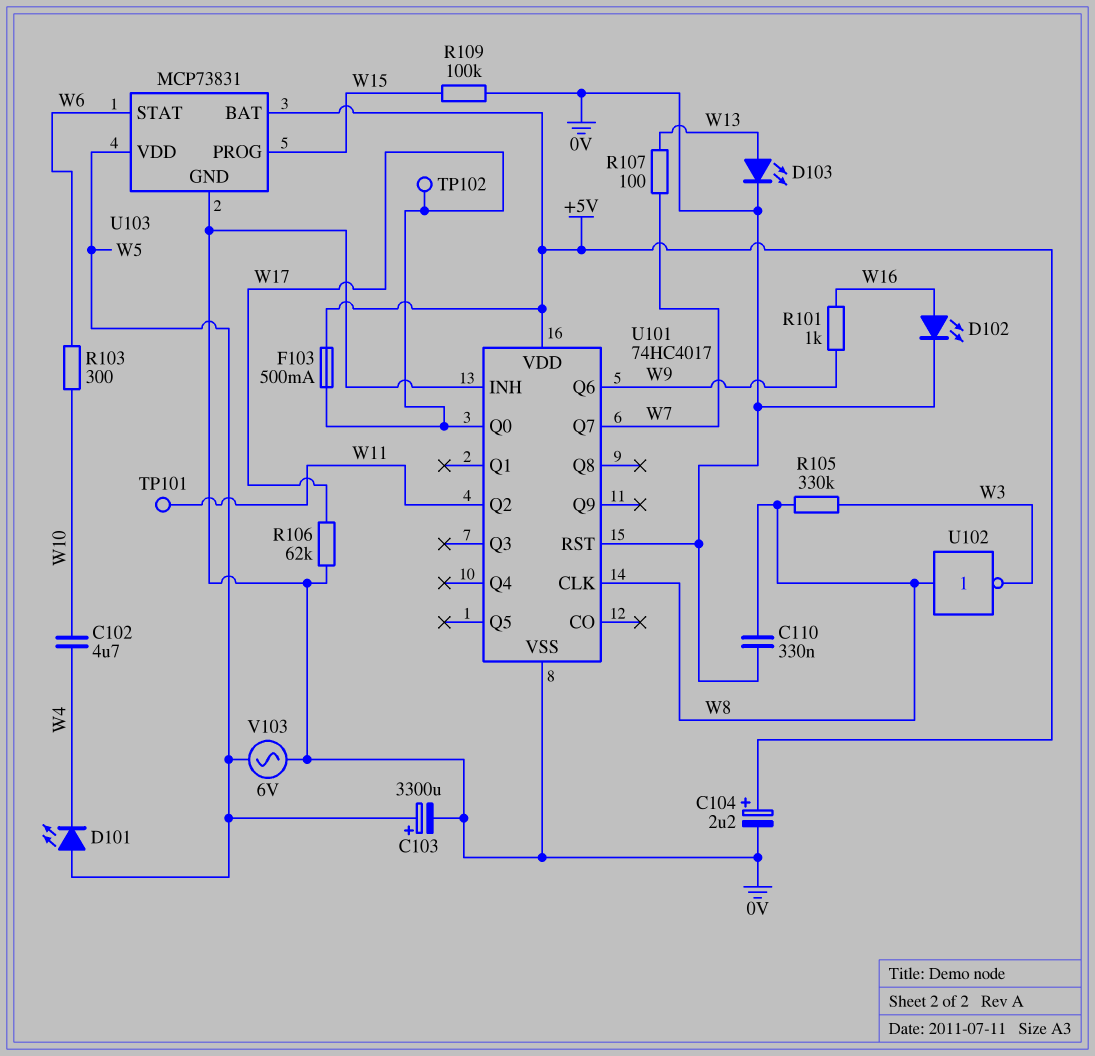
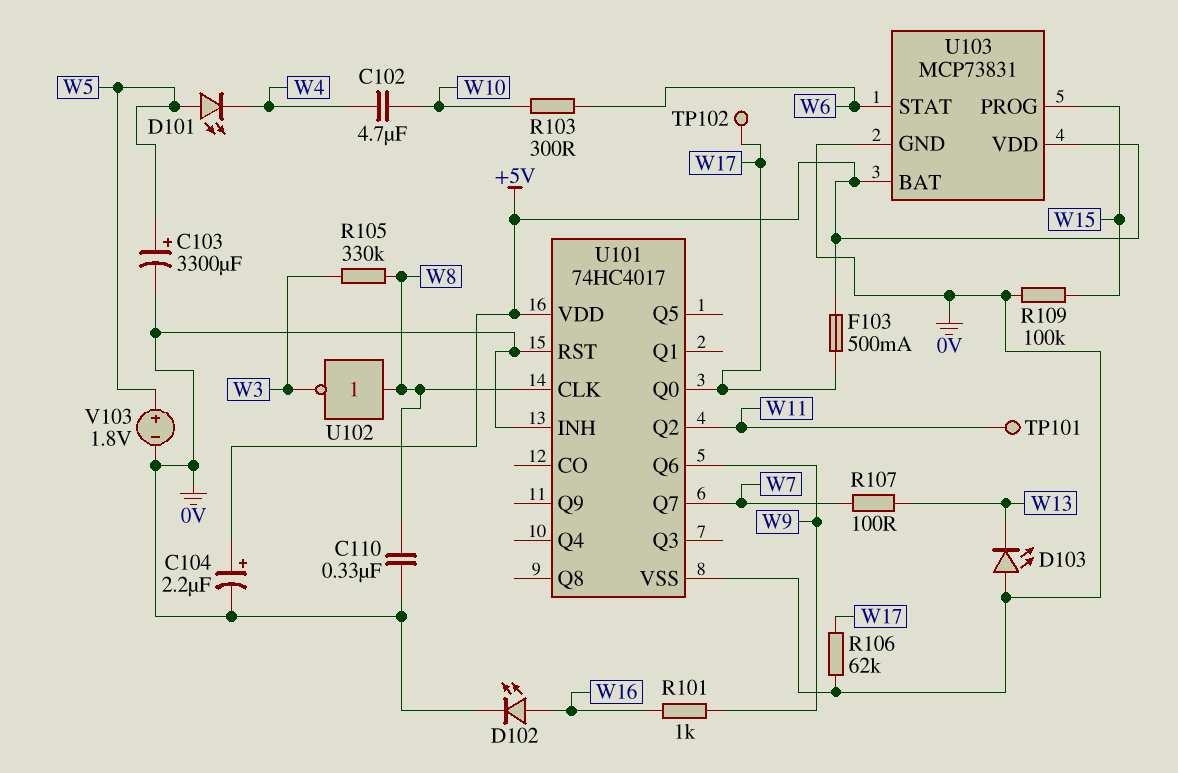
D103: LED (A W13, K 0V) -> LED (A 0V, K W13)
U103 pin VDD: W5 -> +5V
V103: AC 6V (0V, W5) -> 1.8V (plus W5, minus 0V)

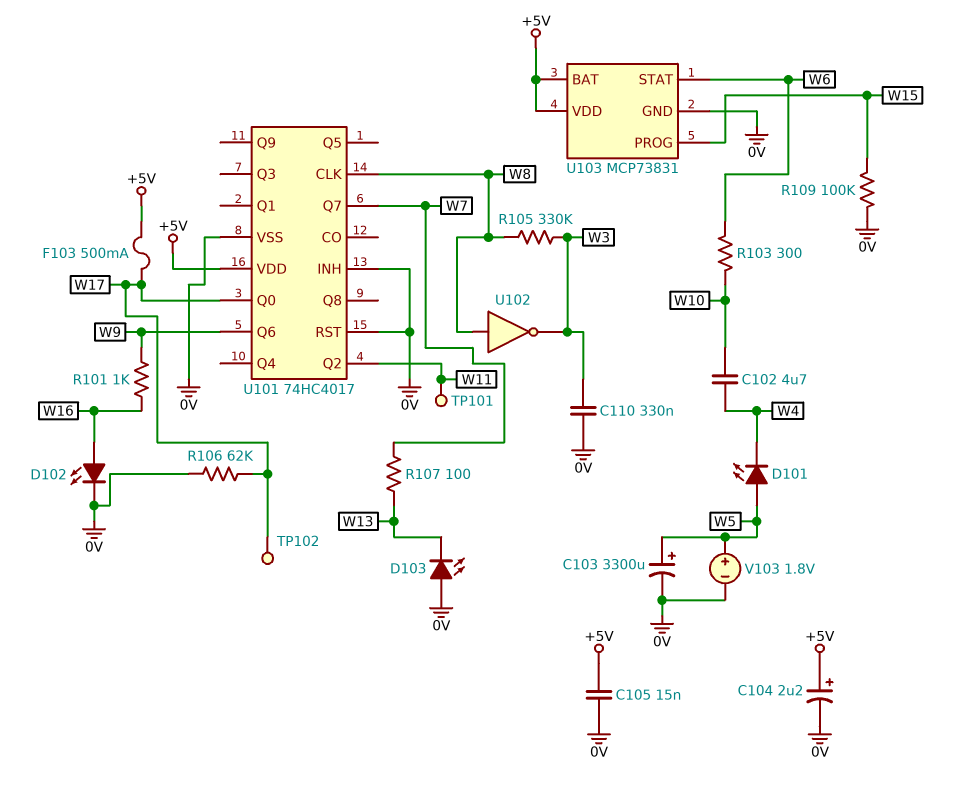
C105: none -> 15nF (+5V, 0V)
C110: 330nF (0V, W8) -> 330nF (0V, W3)

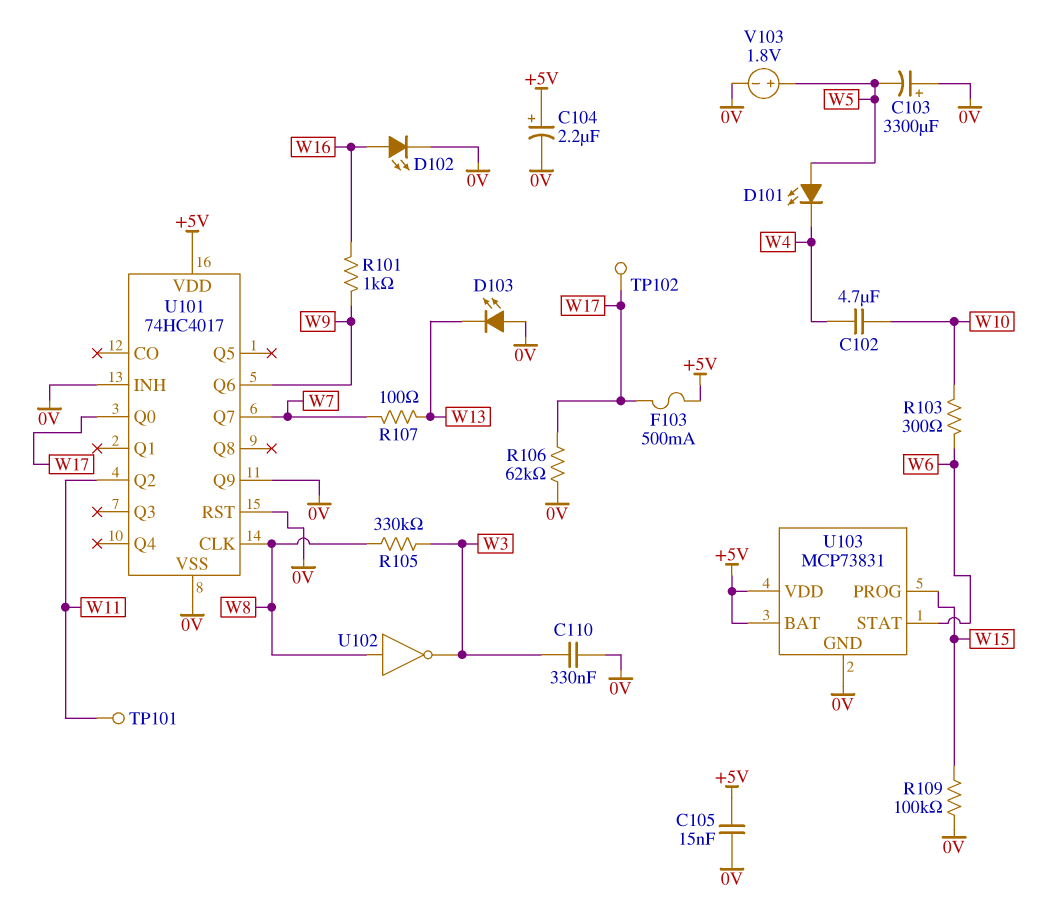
C103: 3300uF (plus W5, minus 0V) -> 3300uF (plus 0V, minus W5)
U101 pin Q9: none -> 0V

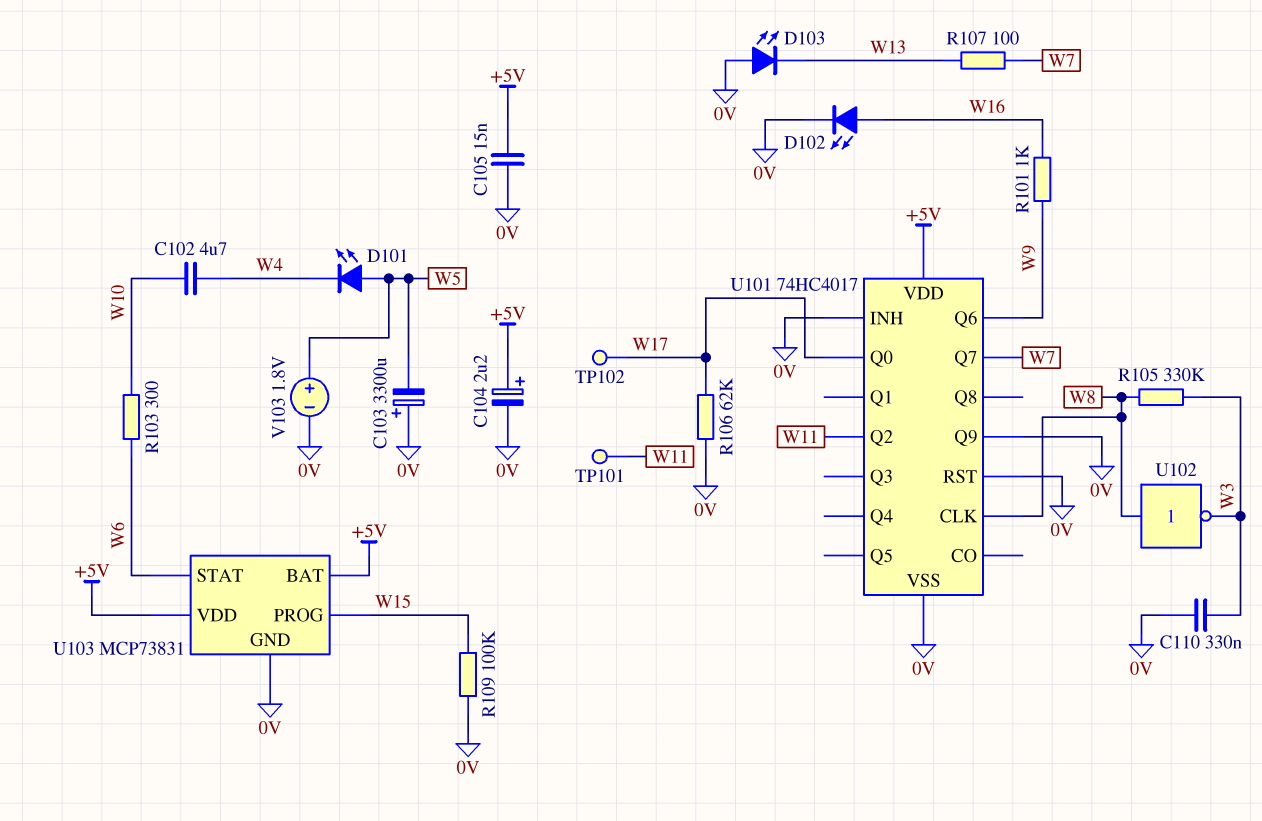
F103: 500mA (+5V, W17) -> none

